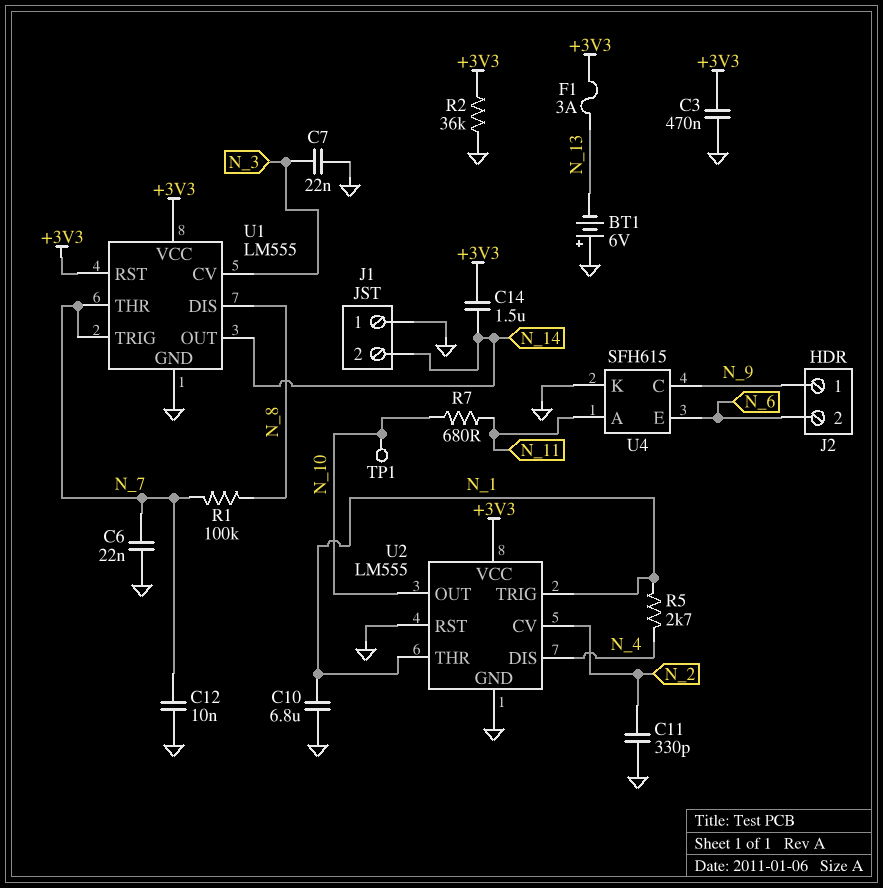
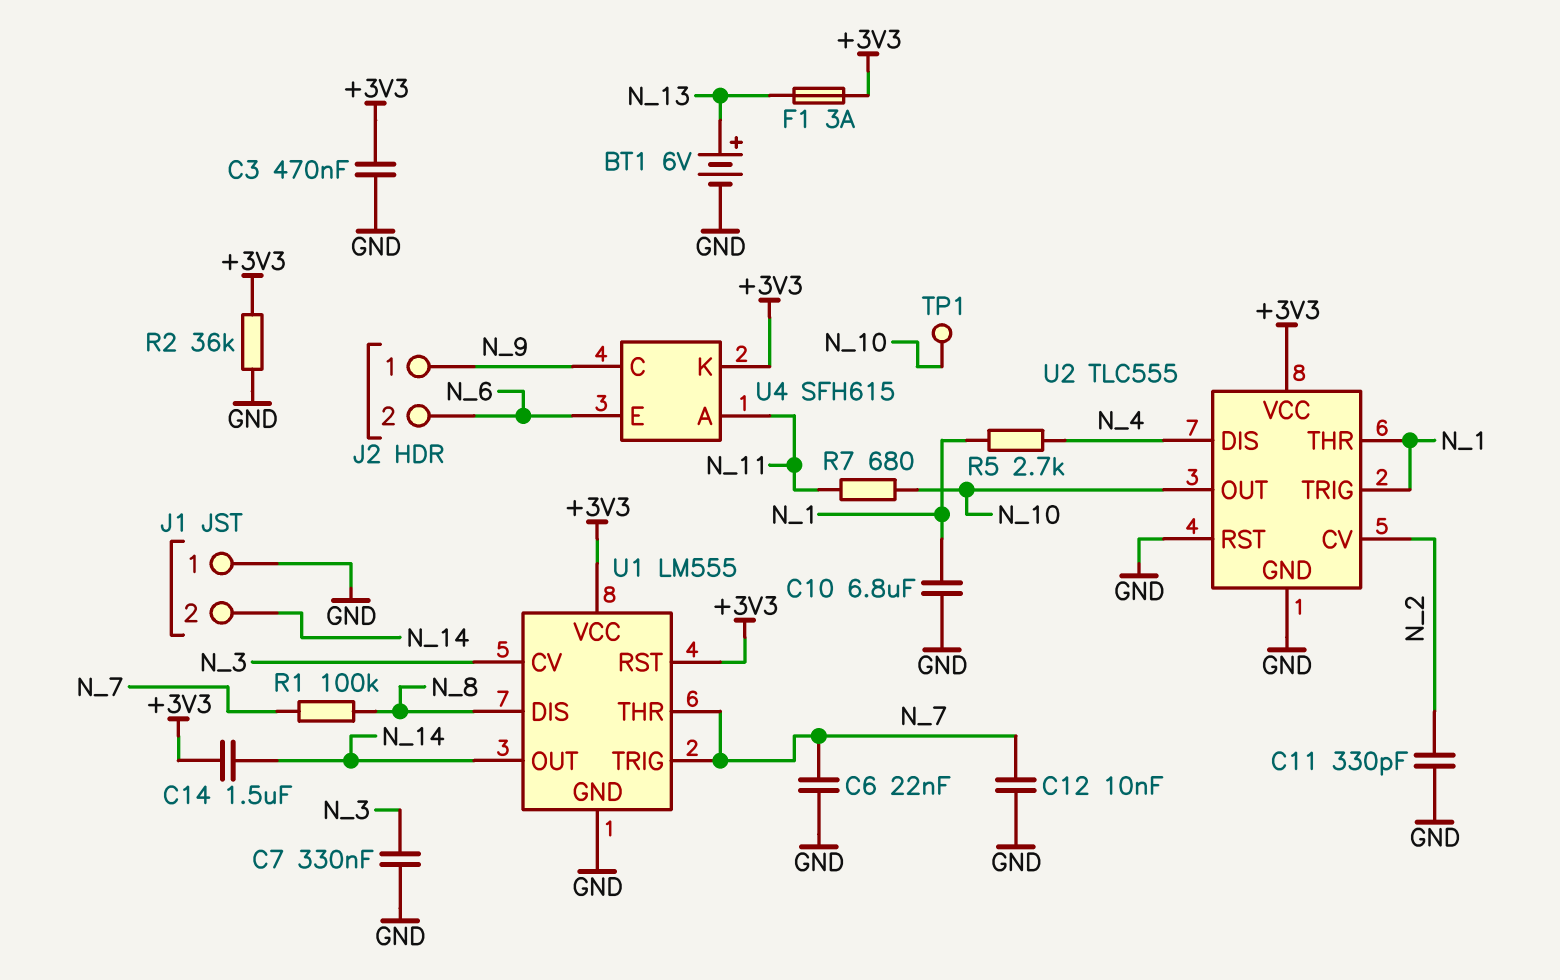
BT1: 6V (plus GND, minus N_13) -> 6V (plus N_13, minus GND)
C7: 22nF (GND, N_3) -> 330nF (GND, N_3)
U2: LM555 -> TLC555
U4 pin K: GND -> +3V3

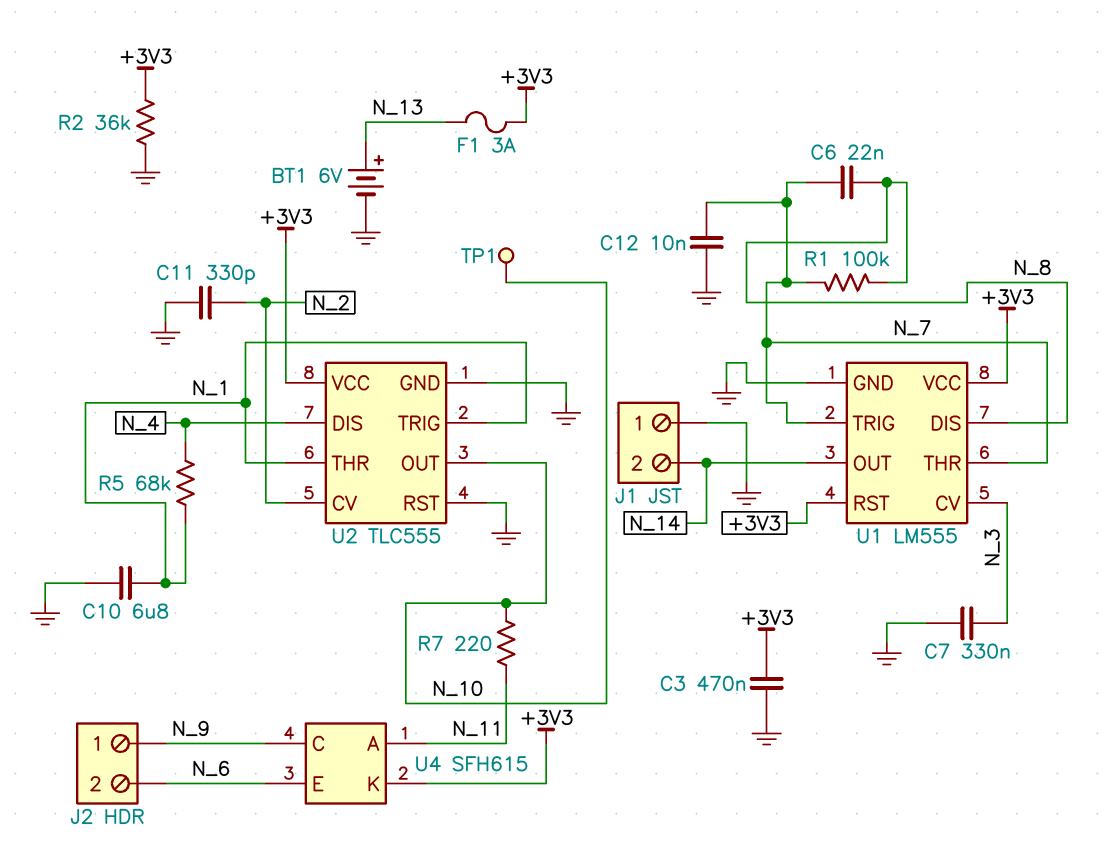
C6: 22nF (GND, N_7) -> 22nF (N_7, N_8)
C14: 1.5uF (+3V3, N_14) -> none
R5: 2.7k (N_1, N_4) -> 68k (N_1, N_4)
R7: 680 (N_10, N_11) -> 220 (N_10, N_11)

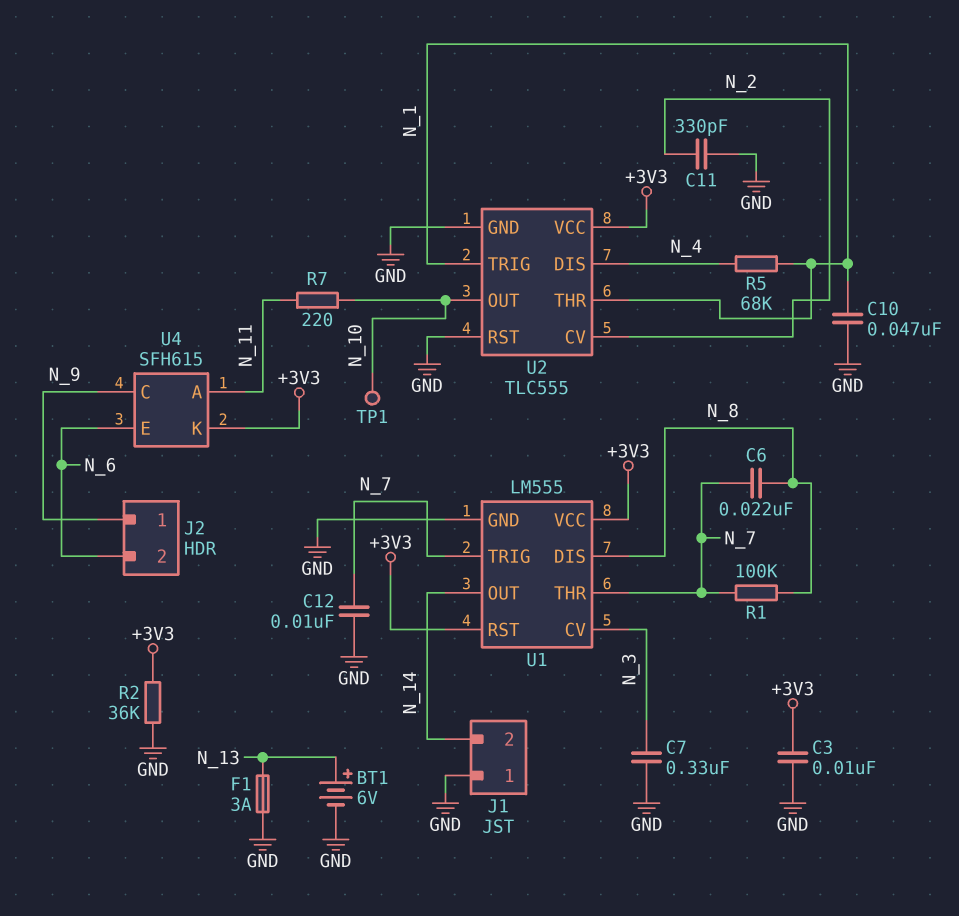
C3: 470nF (+3V3, GND) -> 10nF (+3V3, GND)
C10: 6.8uF (GND, N_1) -> 47nF (GND, N_1)
F1: 3A (+3V3, N_13) -> 3A (GND, N_13)

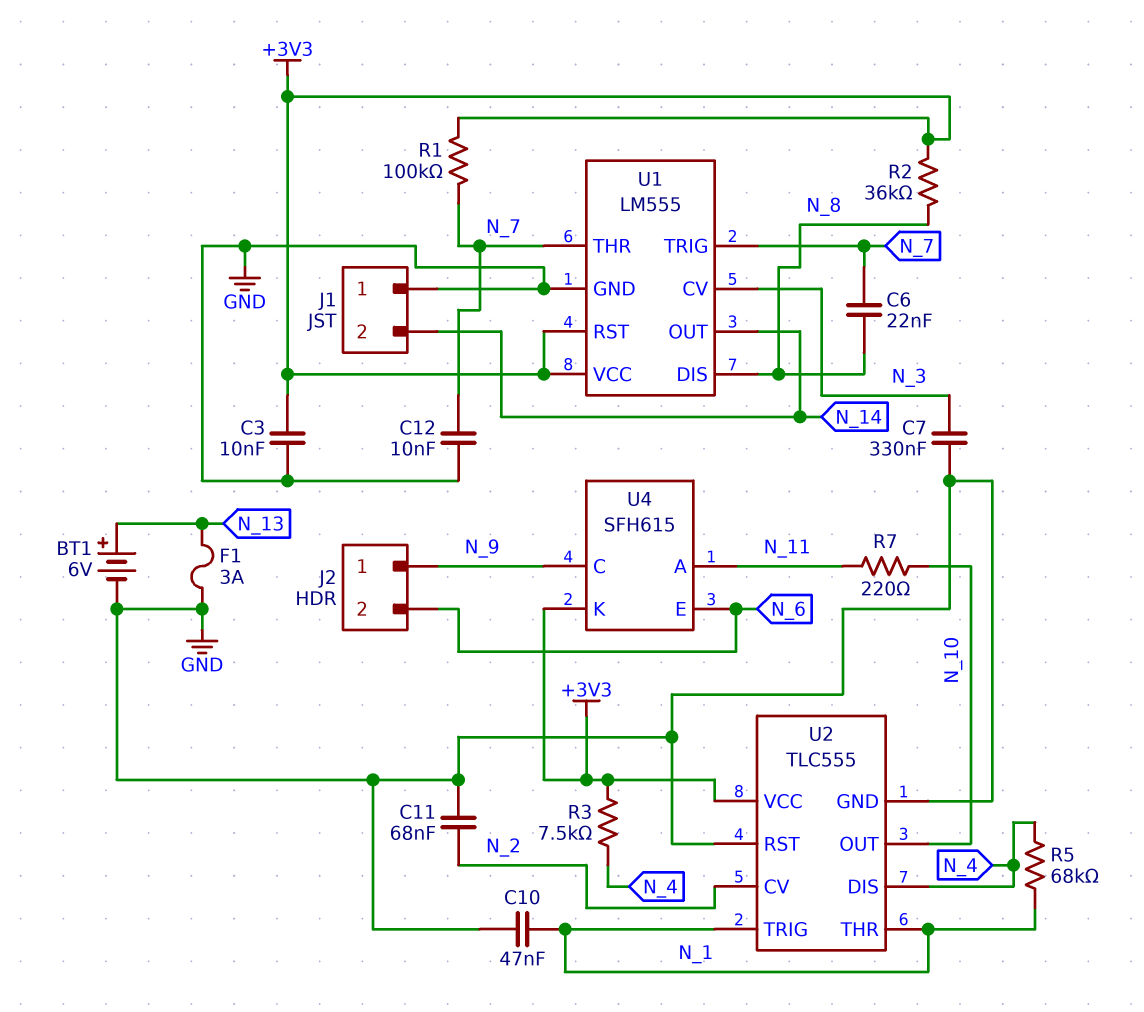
C11: 330pF (GND, N_2) -> 68nF (GND, N_2)
R1: 100k (N_7, N_8) -> 100k (+3V3, N_7)
R2: 36k (+3V3, GND) -> 36k (+3V3, N_8)
R3: none -> 7.5k (+3V3, N_4)
TP1: test point (N_10) -> none

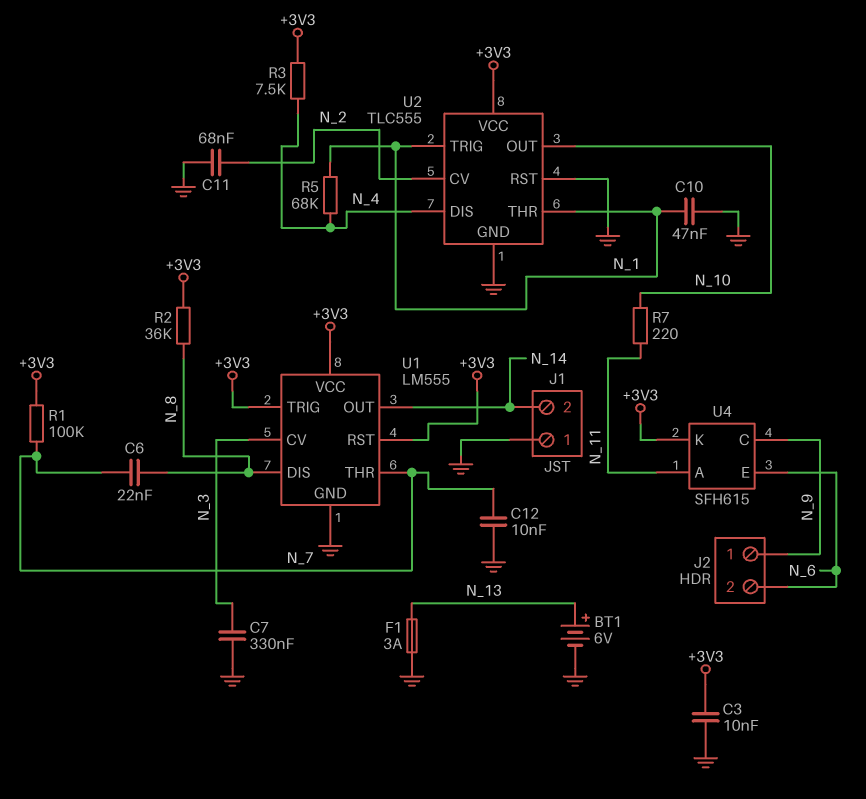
U1 pin TRIG: N_7 -> +3V3

